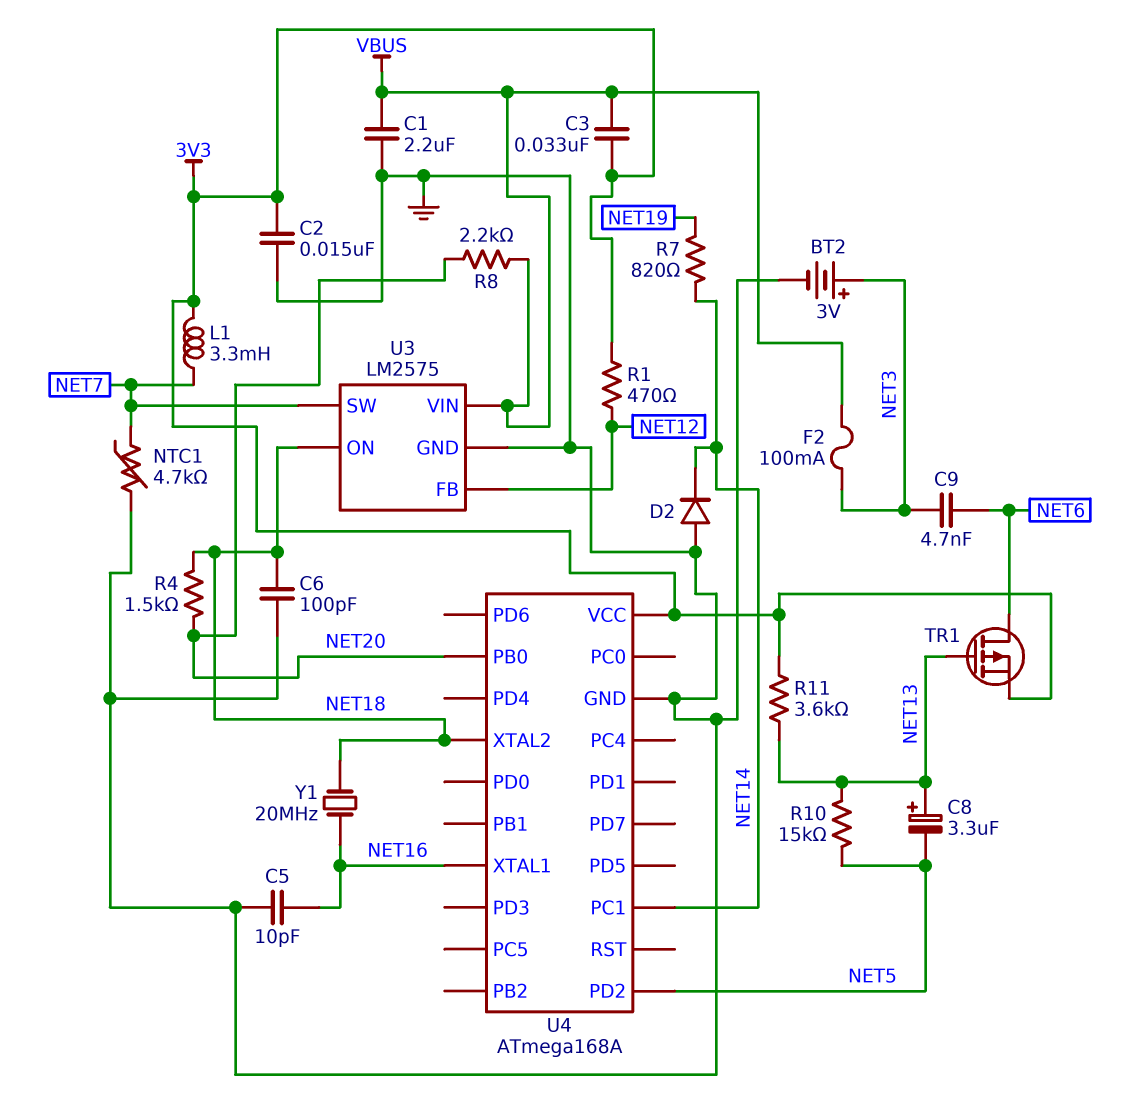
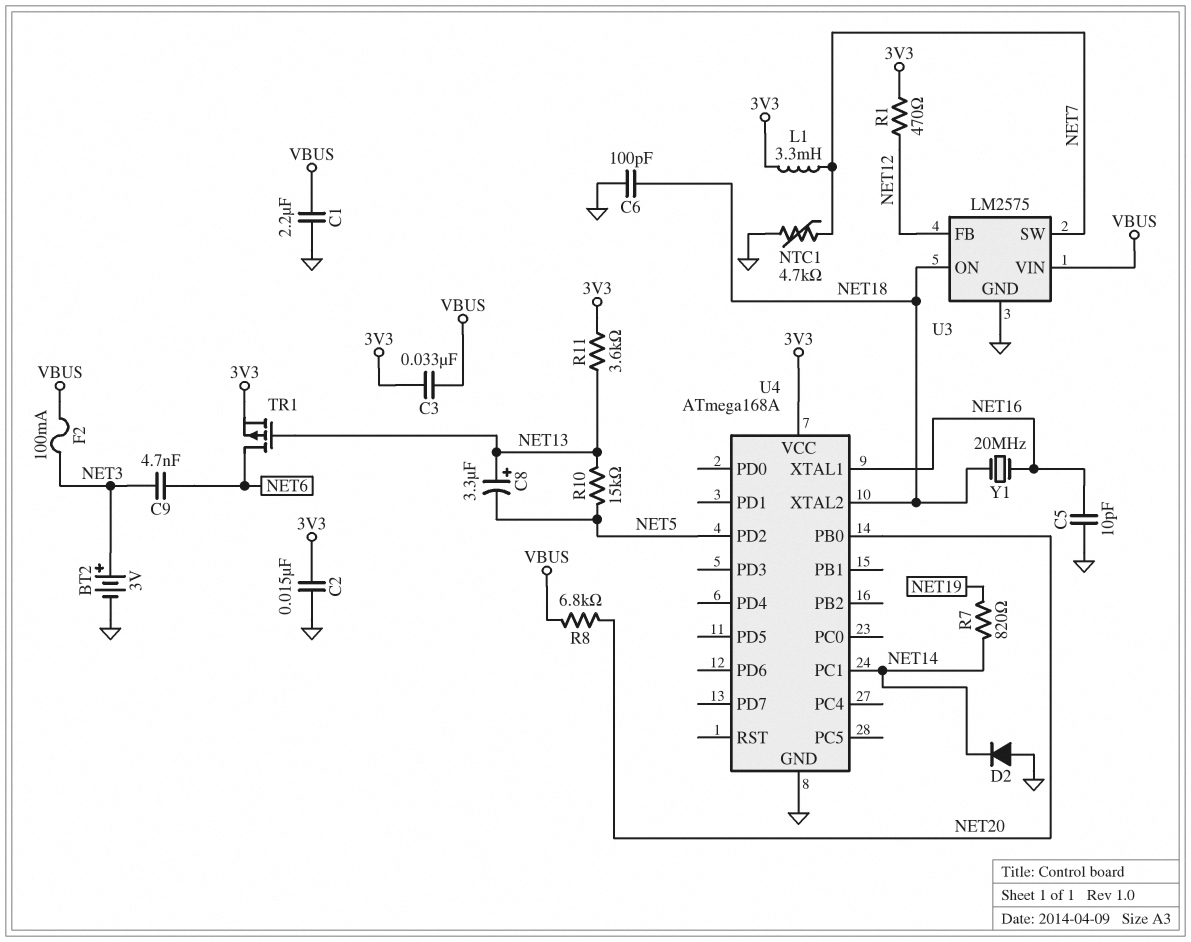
R4: 1.5k (NET18, NET20) -> none
R8: 2.2k (NET20, VBUS) -> 6.8k (NET20, VBUS)

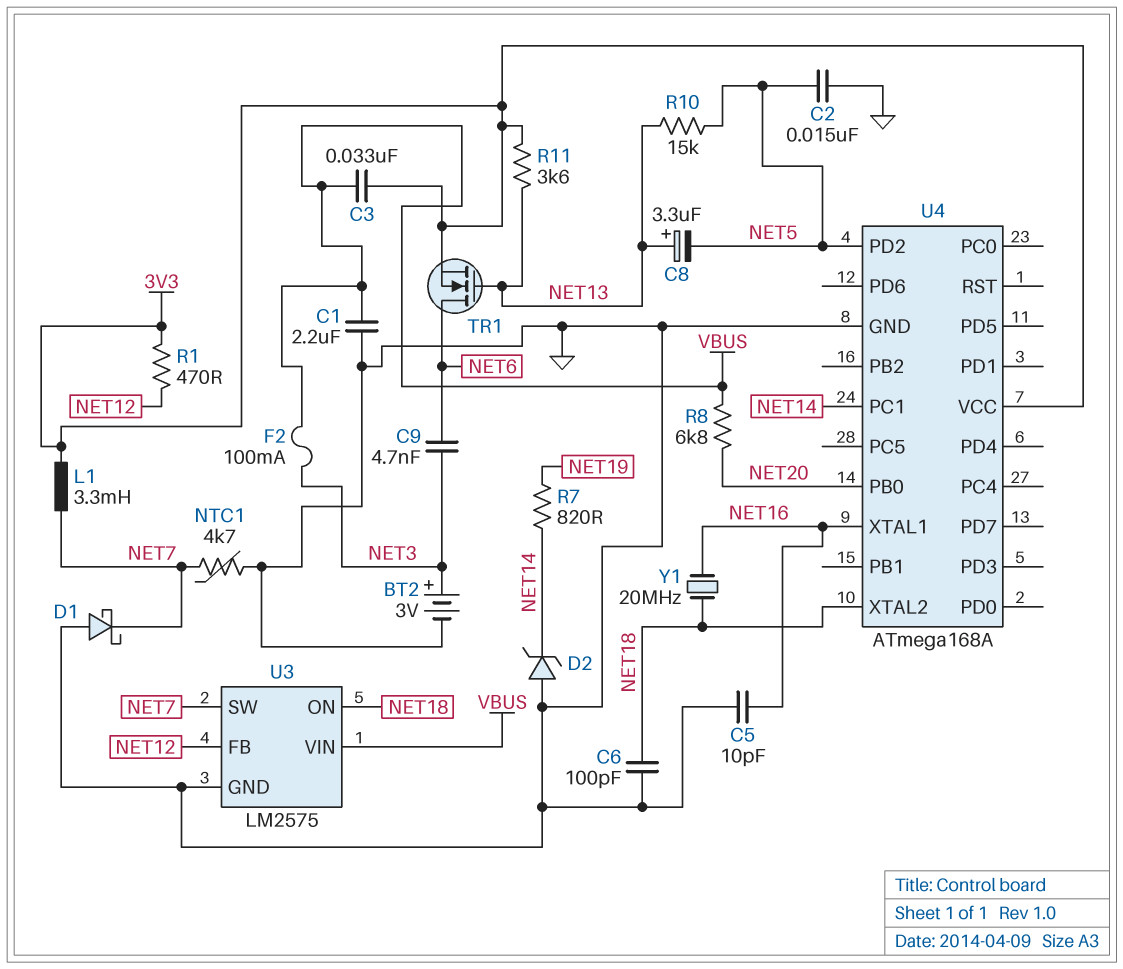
C2: 15nF (3V3, GND) -> 15nF (GND, NET5)
D1: none -> schottky (A GND, K NET7)
D2: diode (A GND, K NET14) -> zener (A GND, K NET14)
TR1: PMOS (G NET13, D NET6, S 3V3) -> NMOS (G NET13, D NET6, S 3V3)

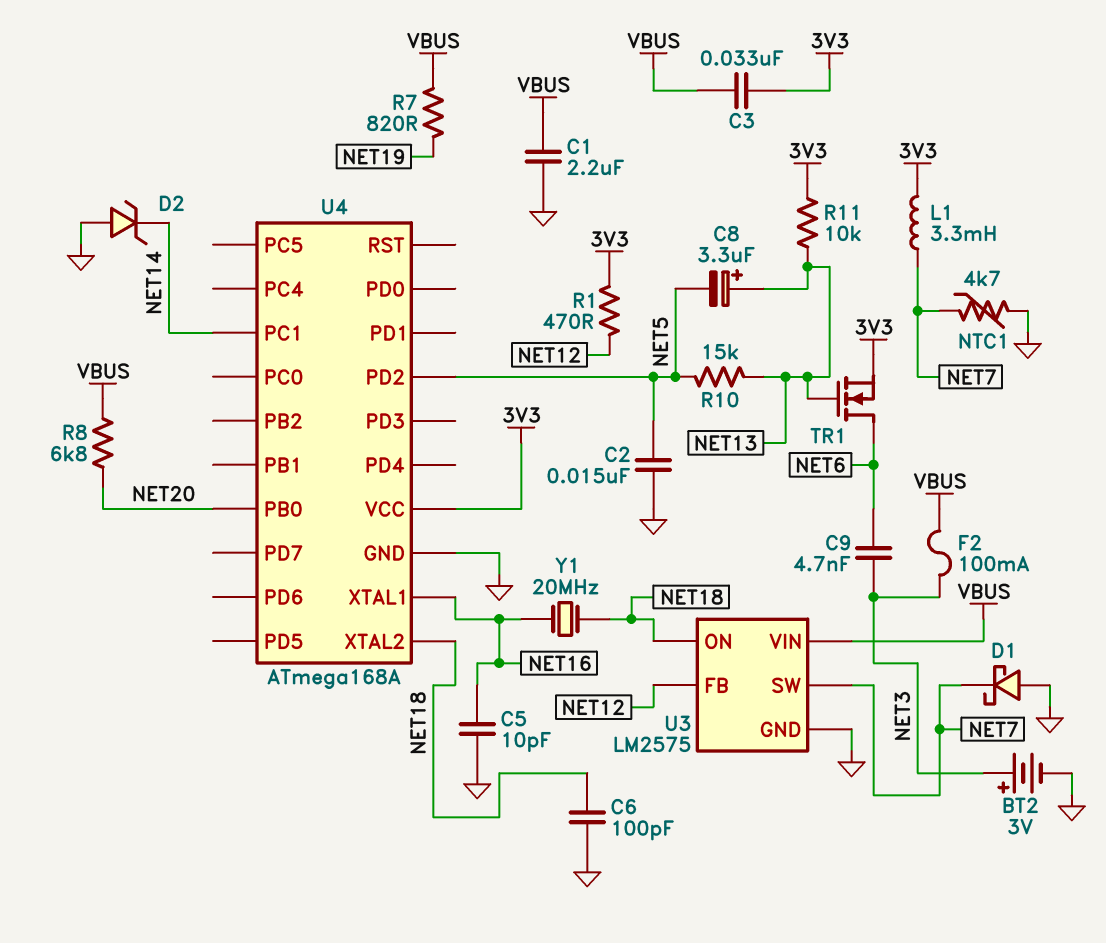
R7: 820 (NET14, NET19) -> 820 (NET19, VBUS)
R11: 3.6k (3V3, NET13) -> 10k (3V3, NET13)

